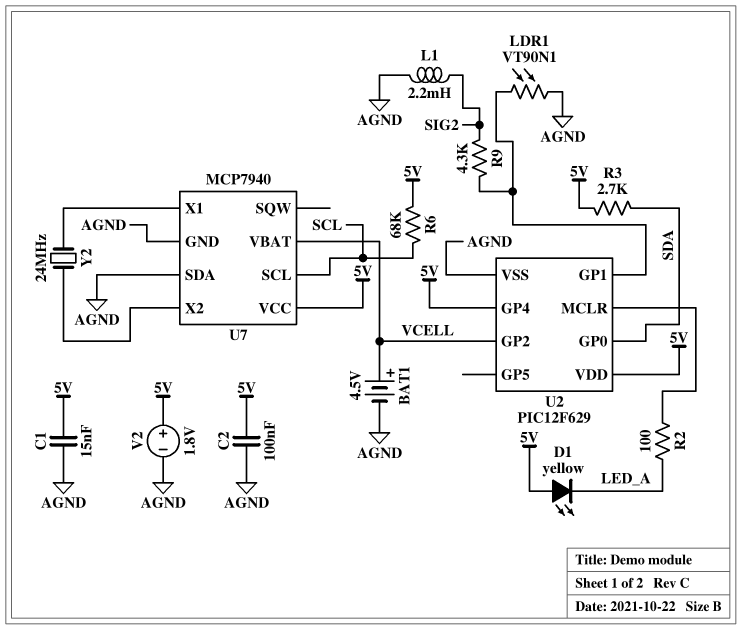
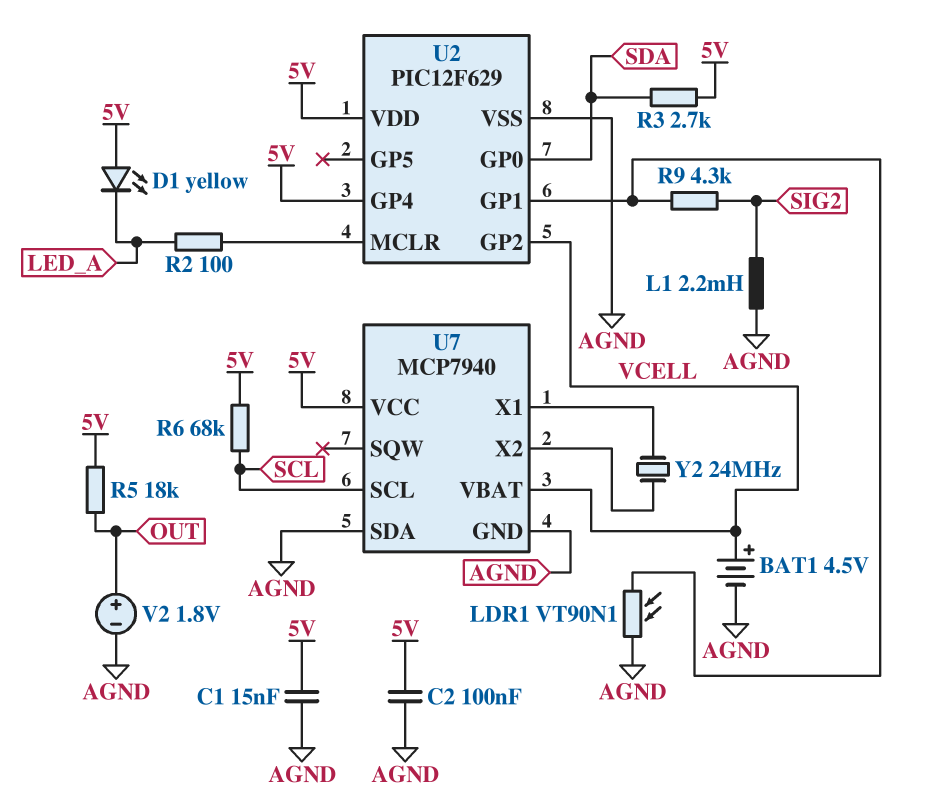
R5: none -> 18k (5V, OUT)
V2: 1.8V (plus 5V, minus AGND) -> 1.8V (plus OUT, minus AGND)

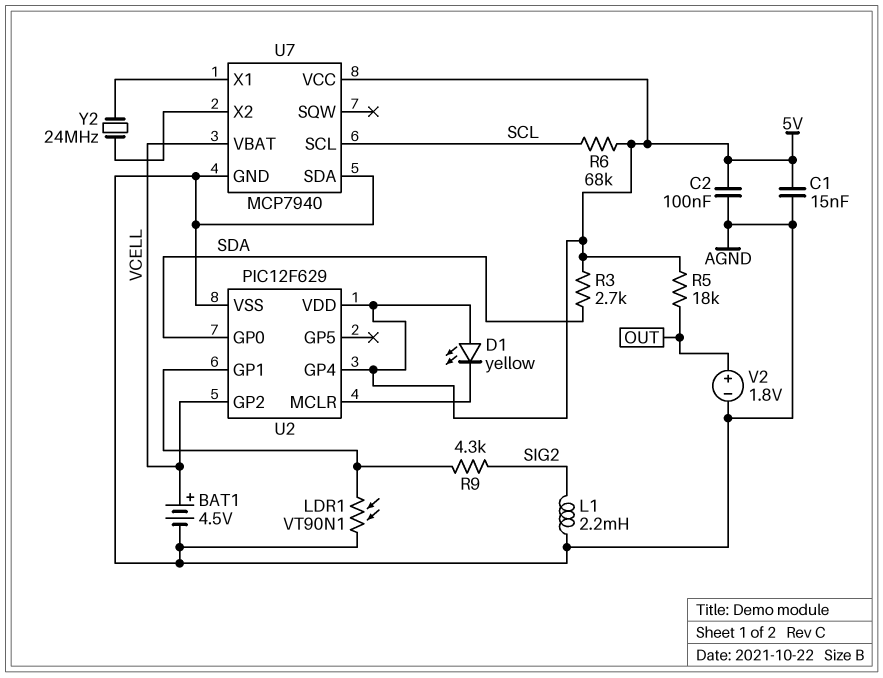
D1: LED yellow (A 5V, K LED_A) -> LED yellow (A 5V, K U2/MCLR)
R2: 100 (LED_A, U2/MCLR) -> none

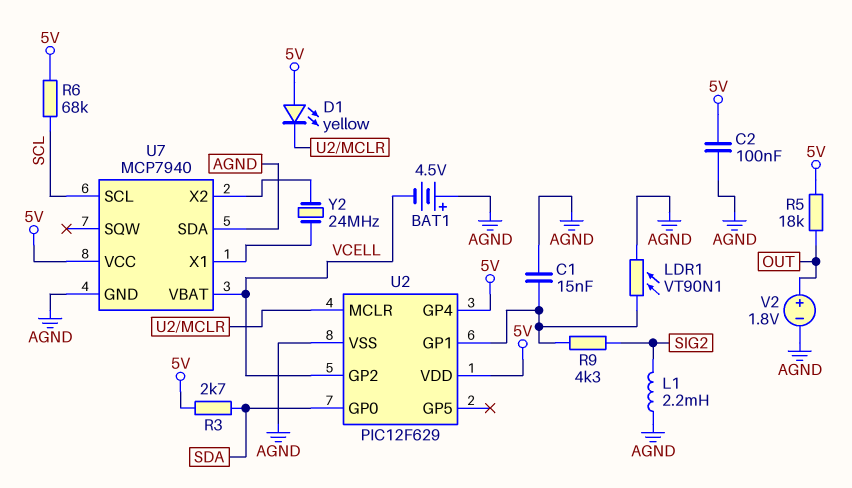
BAT1: 4.5V (plus VCELL, minus AGND) -> 4.5V (plus AGND, minus VCELL)
C1: 15nF (5V, AGND) -> 15nF (AGND, U2/GP1)

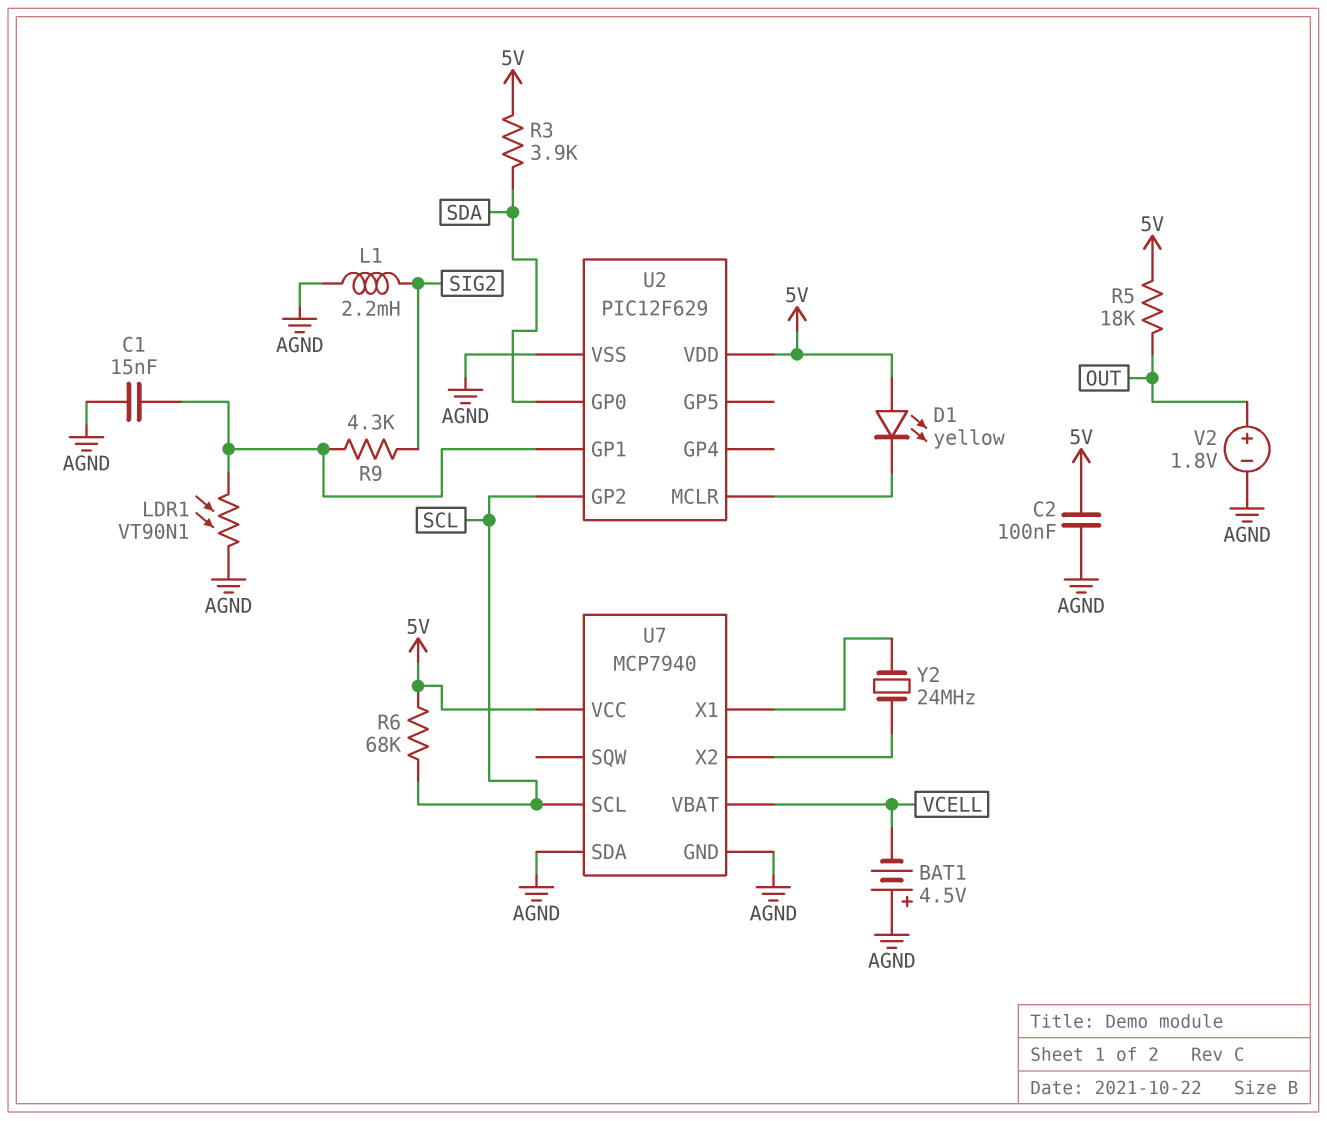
R3: 2.7k (5V, SDA) -> 3.9k (5V, SDA)
U2 pin GP2: VCELL -> SCL
U2 pin GP4: 5V -> none

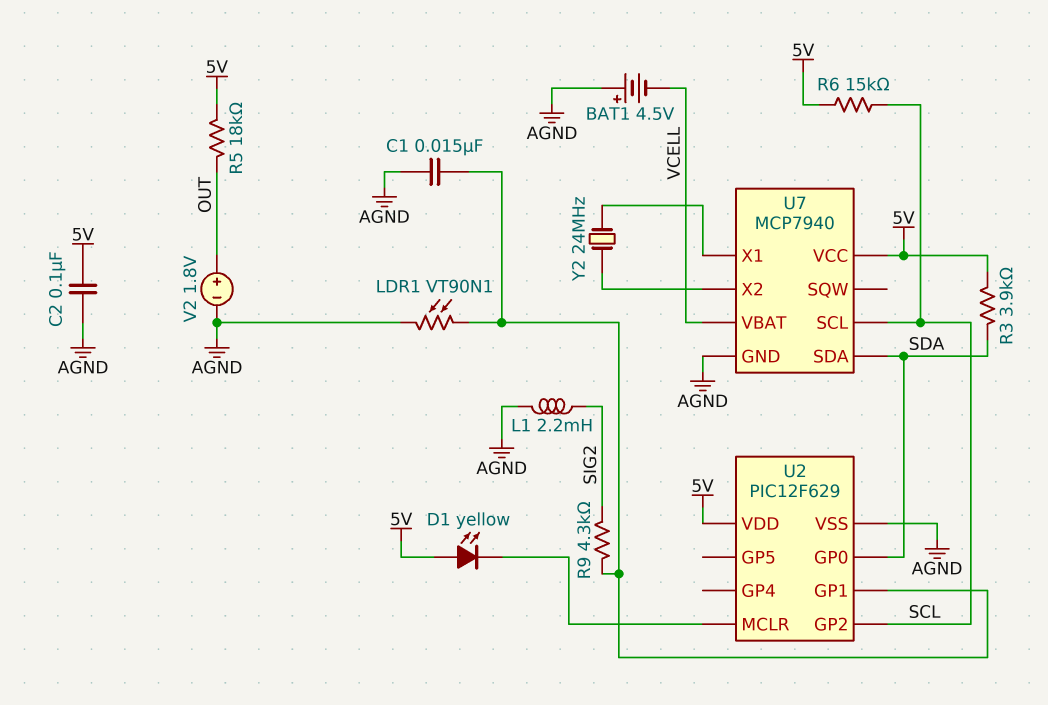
R6: 68k (5V, SCL) -> 15k (5V, SCL)
U7 pin SDA: AGND -> SDA

